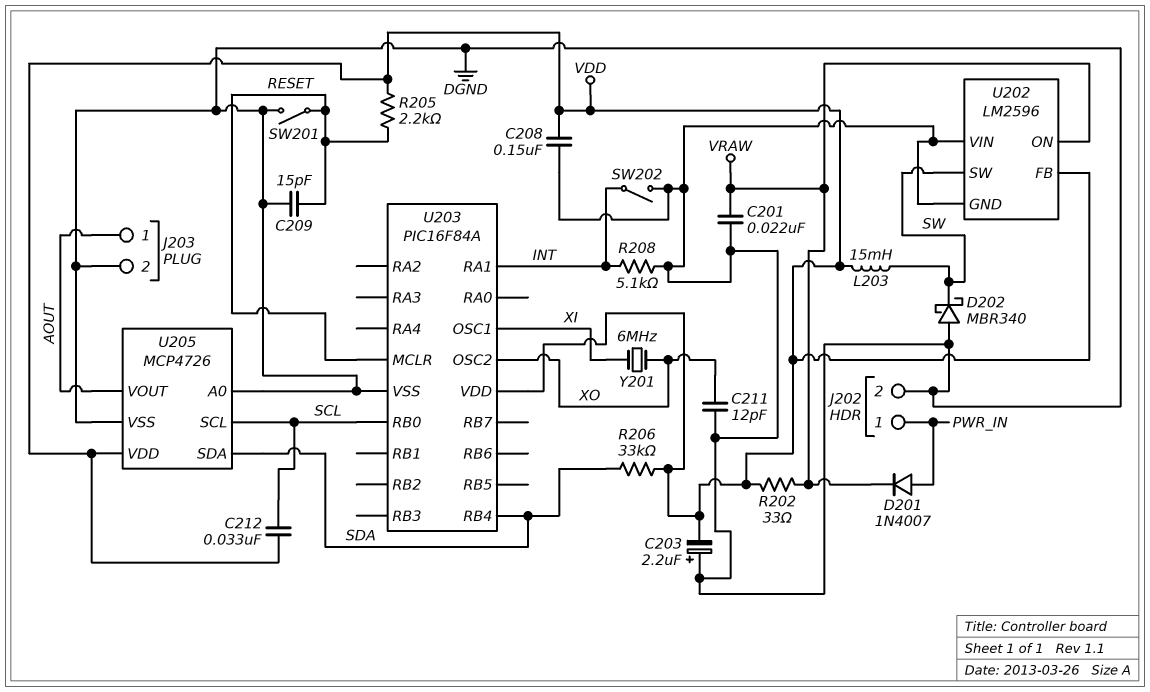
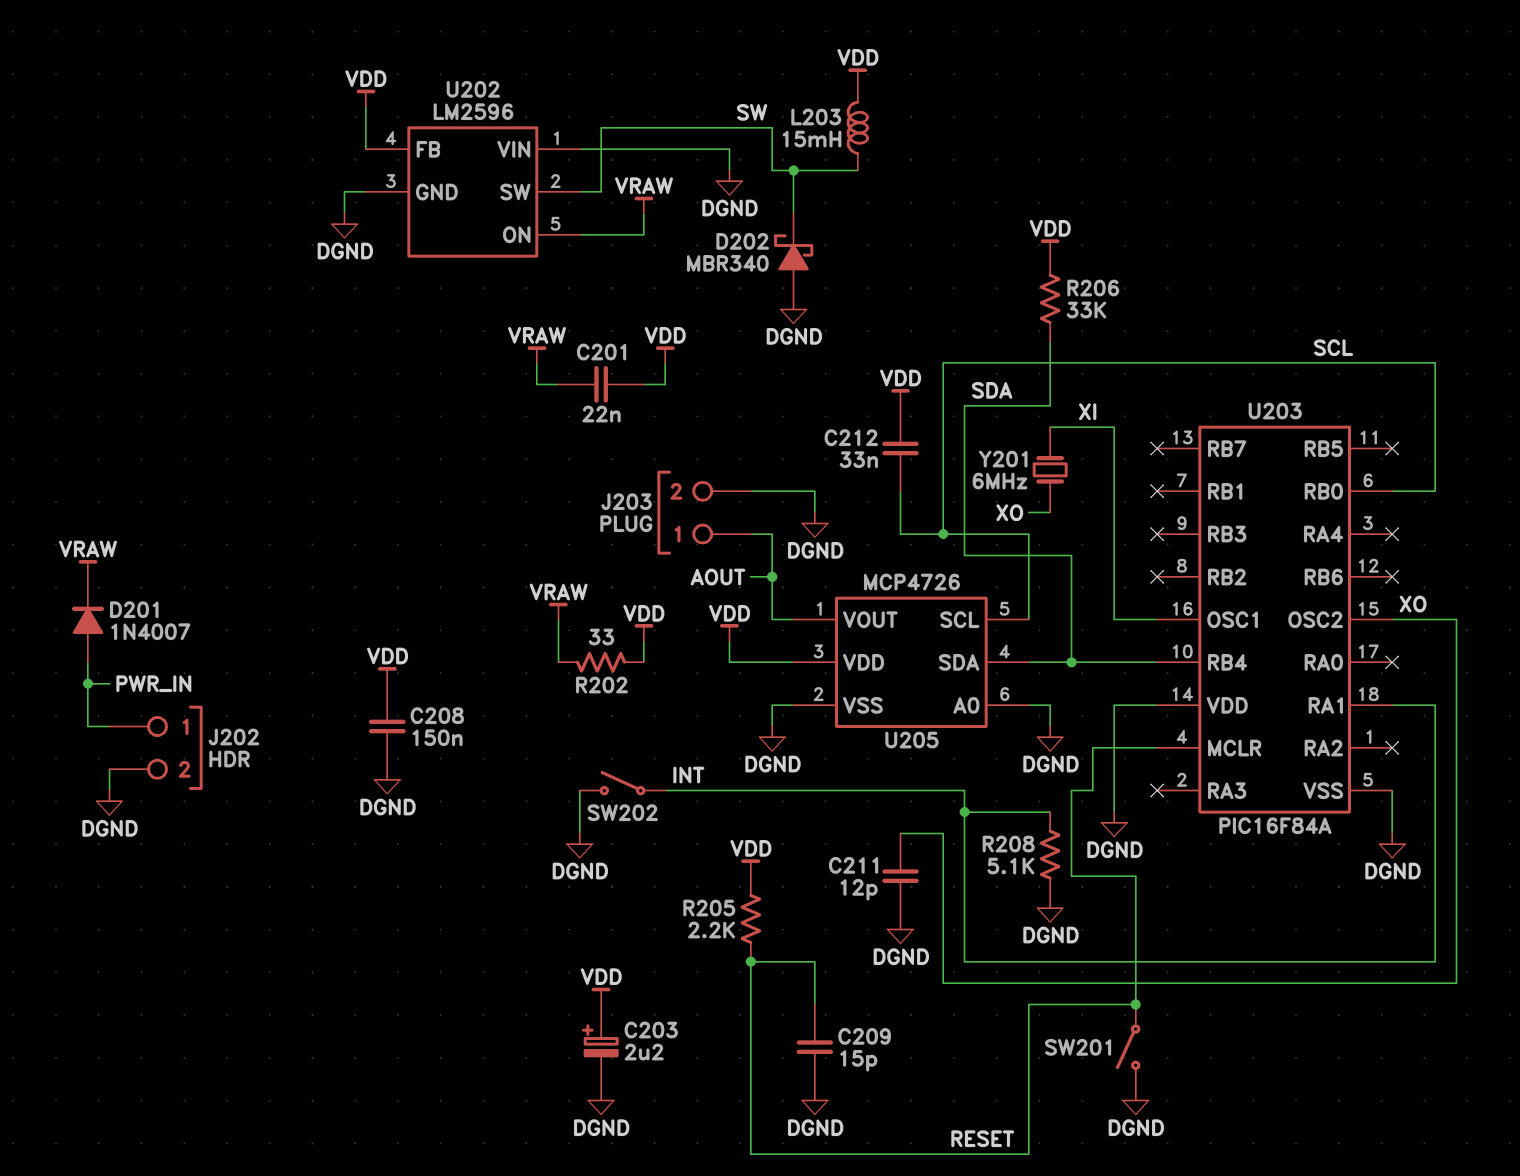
C201: 22nF (DGND, VRAW) -> 22nF (VDD, VRAW)
C203: 2.2uF (plus DGND, minus VDD) -> 2.2uF (plus VDD, minus DGND)
U203 pin VDD: VDD -> DGND

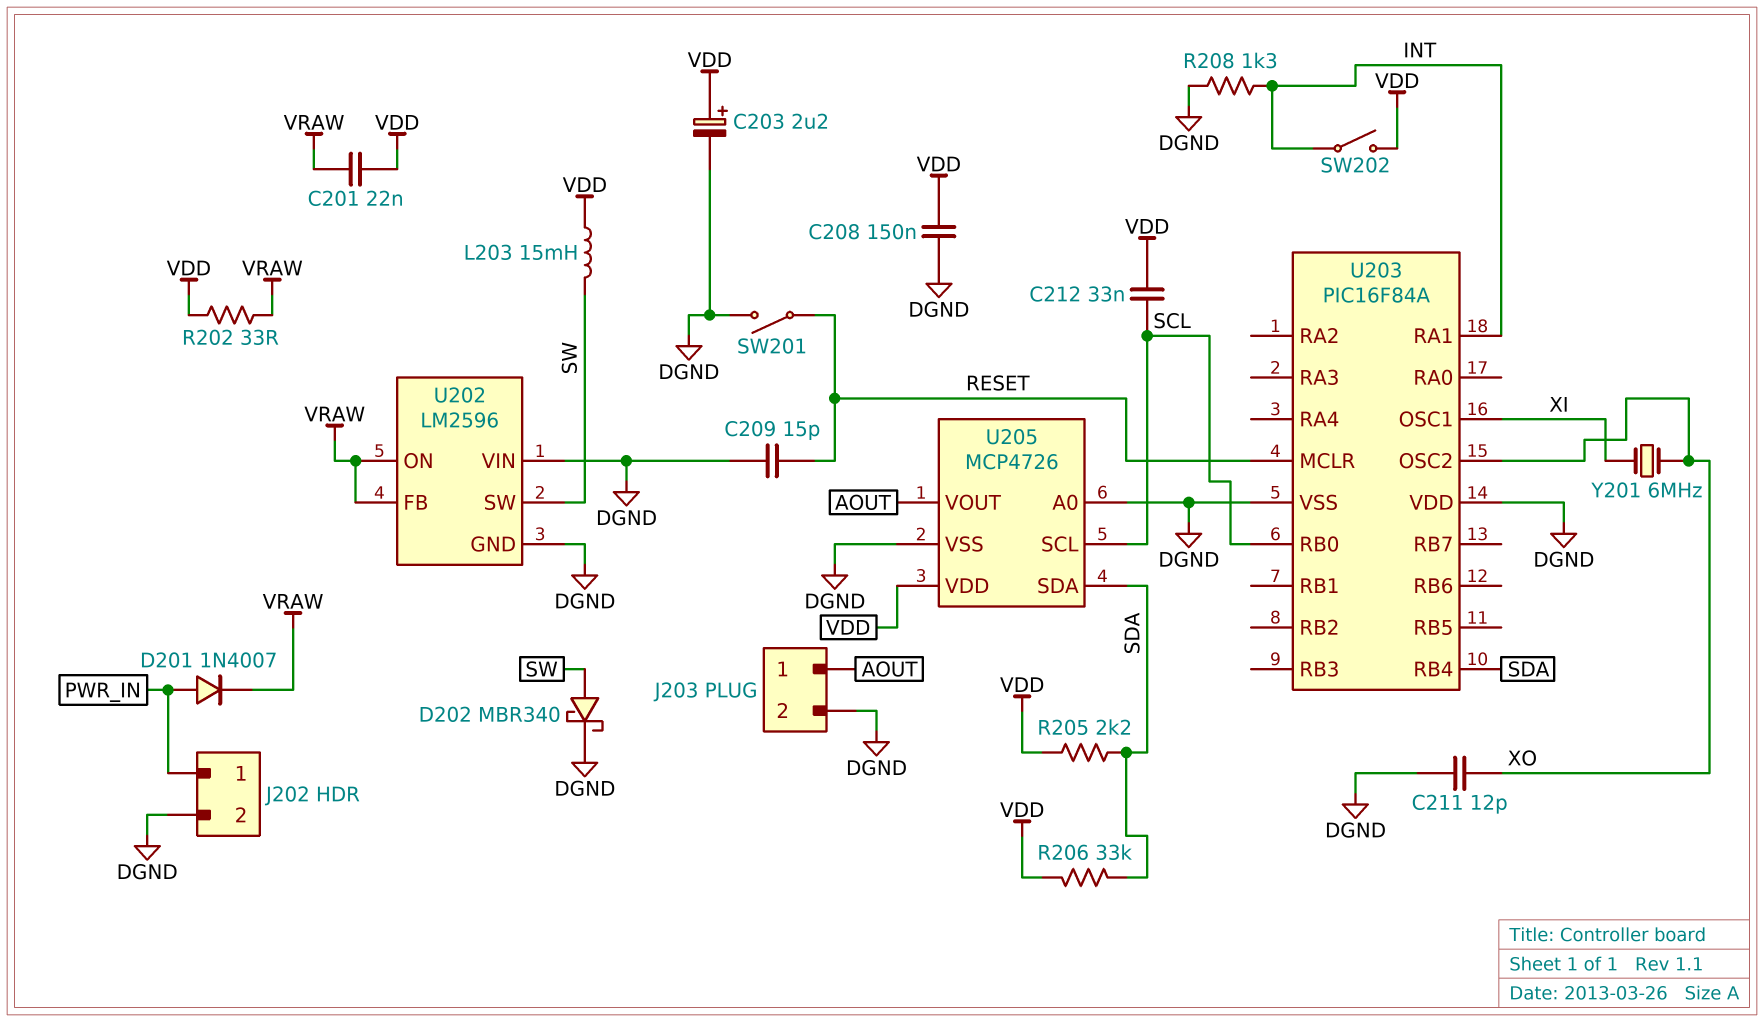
D202: schottky MBR340 (A DGND, K SW) -> schottky MBR340 (A SW, K DGND)
R205: 2.2k (RESET, VDD) -> 2.2k (SDA, VDD)
R208: 5.1k (DGND, INT) -> 1.3k (DGND, INT)
SW202: switch (DGND, INT) -> switch (INT, VDD)
U202 pin FB: VDD -> VRAW

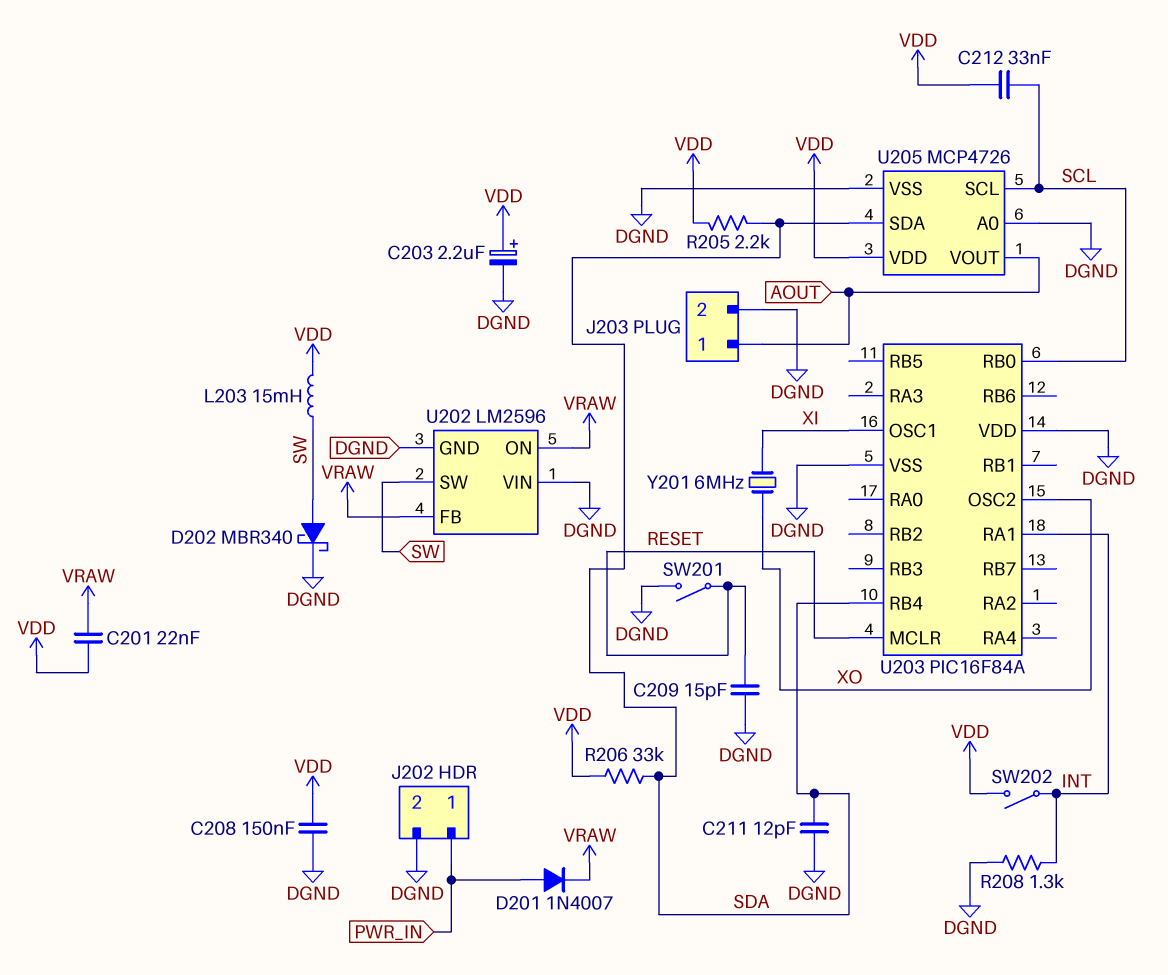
C211: 12pF (DGND, XO) -> 12pF (DGND, SDA)
R202: 33 (VDD, VRAW) -> none

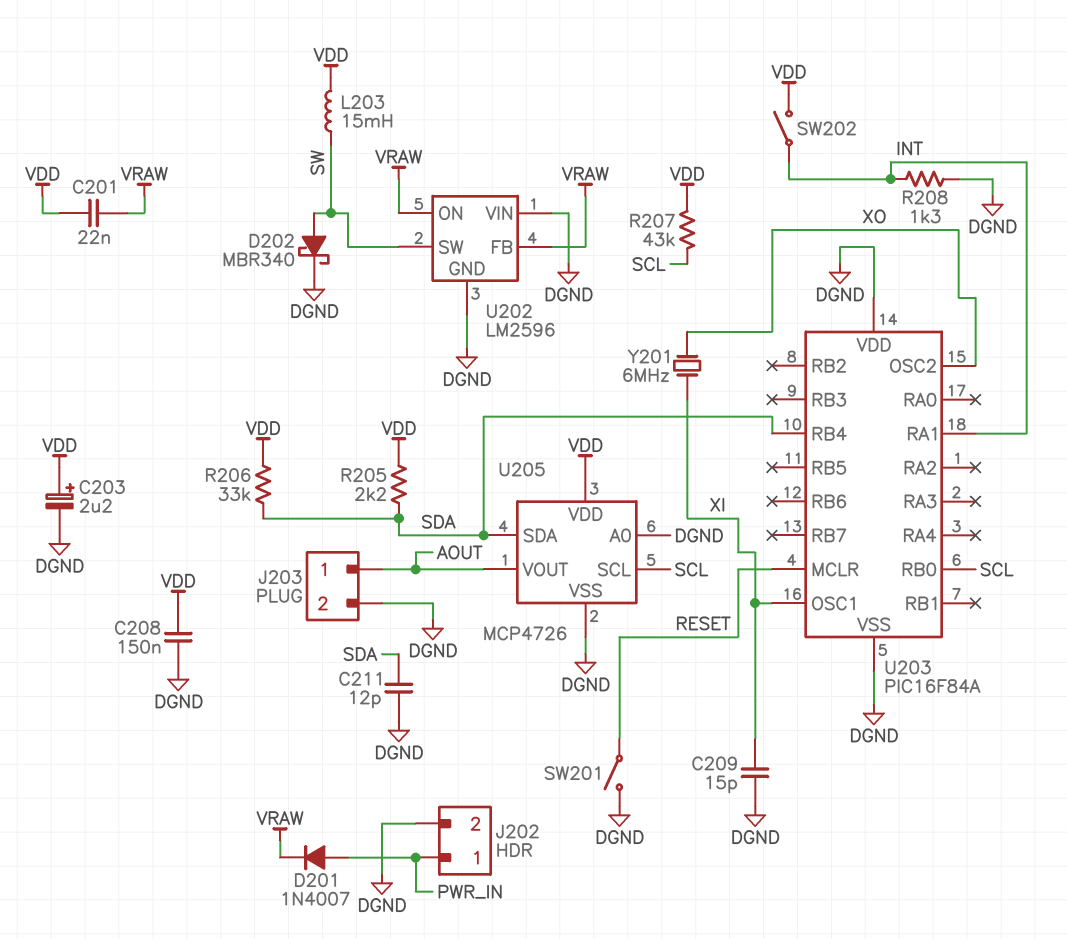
C209: 15pF (DGND, RESET) -> 15pF (DGND, XI)
C212: 33nF (SCL, VDD) -> none
R207: none -> 43k (SCL, VDD)

